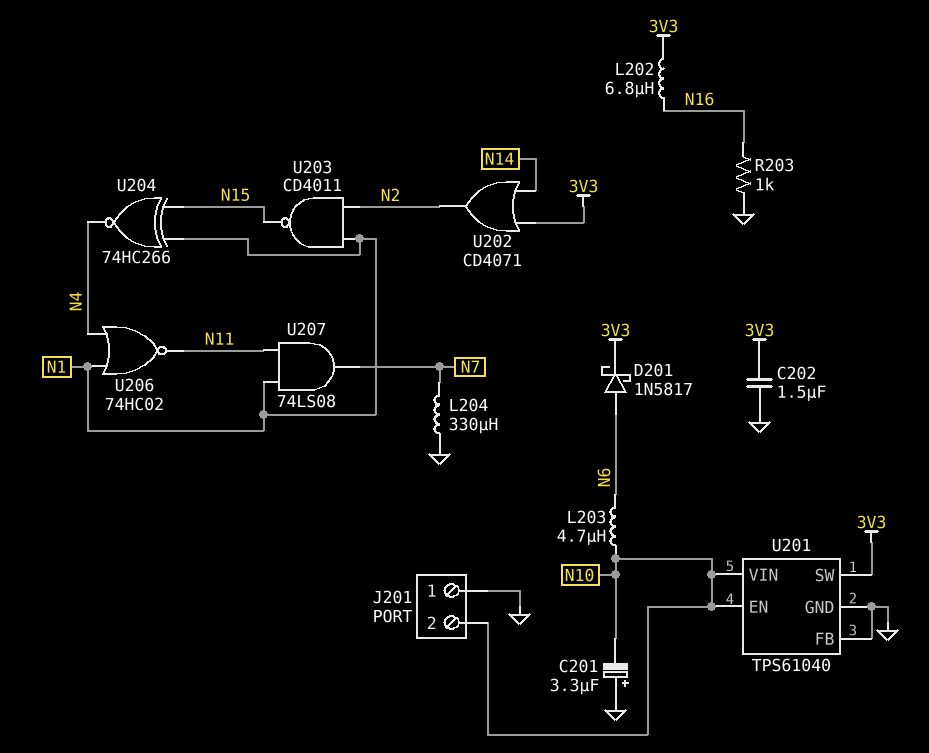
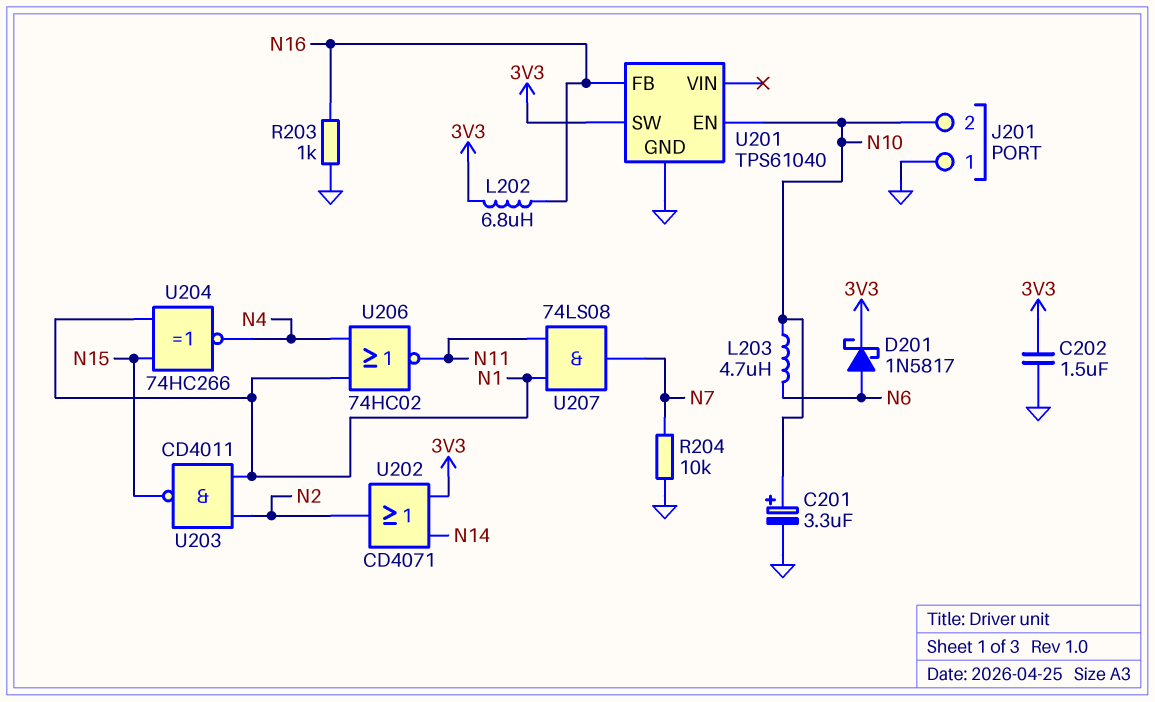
C201: 3.3uF (plus GND, minus N10) -> 3.3uF (plus N10, minus GND)
L204: 330uH (GND, N7) -> none
R204: none -> 10k (GND, N7)
U201 pin FB: GND -> N16
U201 pin VIN: N10 -> none

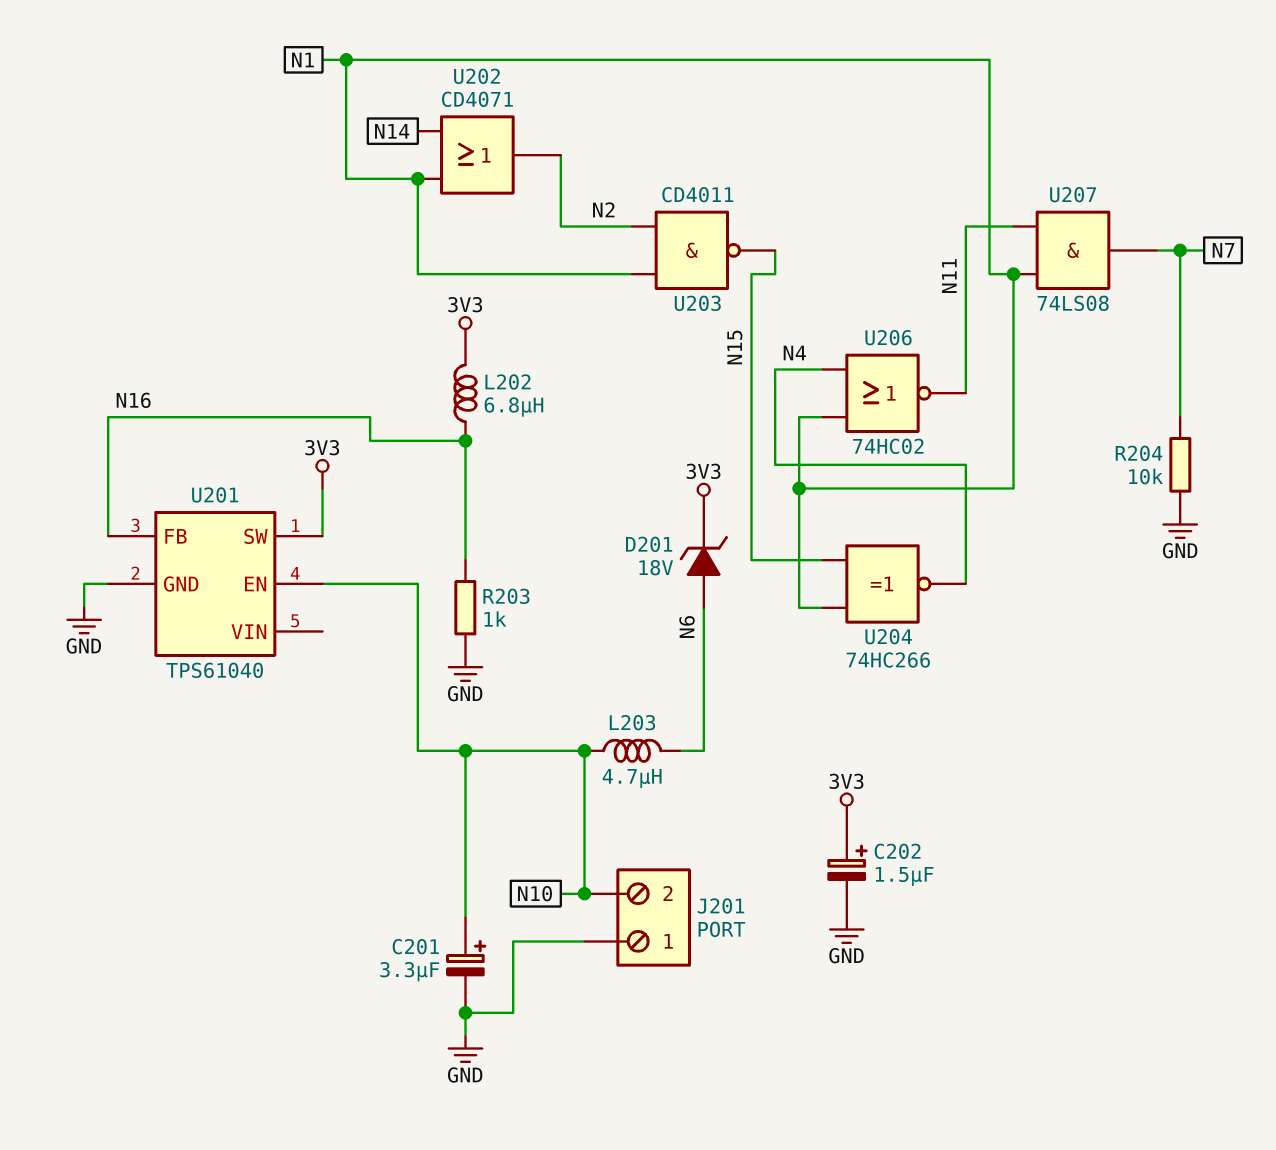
C202: 1.5uF (3V3, GND) -> 1.5uF (plus 3V3, minus GND)
D201: schottky 1N5817 (A N6, K 3V3) -> zener 18V (A N6, K 3V3)
U202: OR CD4071 (in 3V3, in N14, out N2) -> OR CD4071 (in N1, in N14, out N2)

